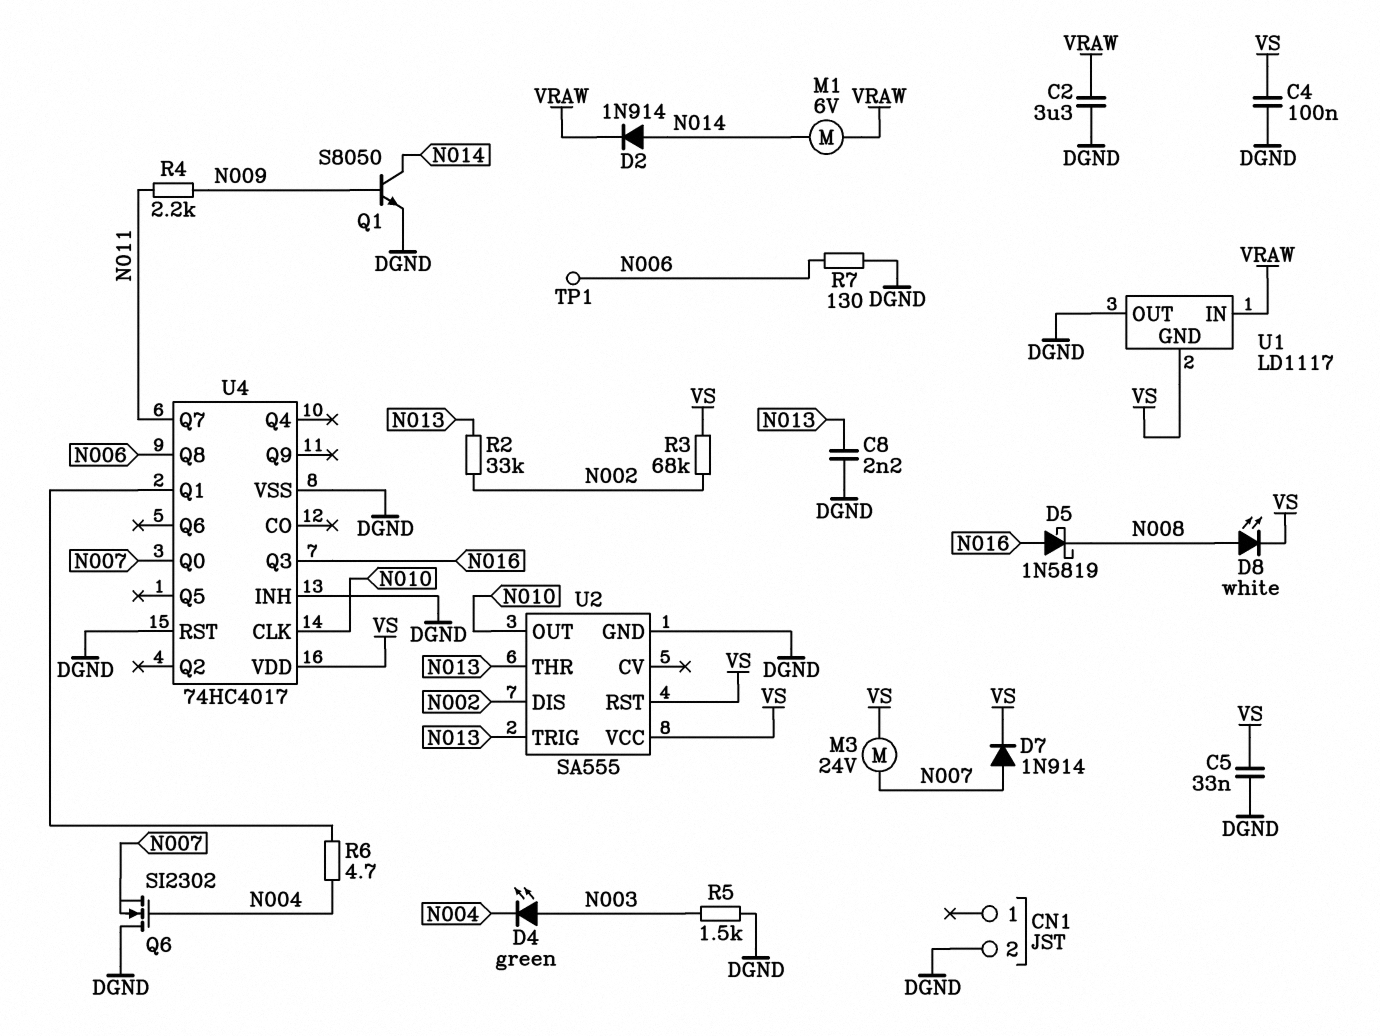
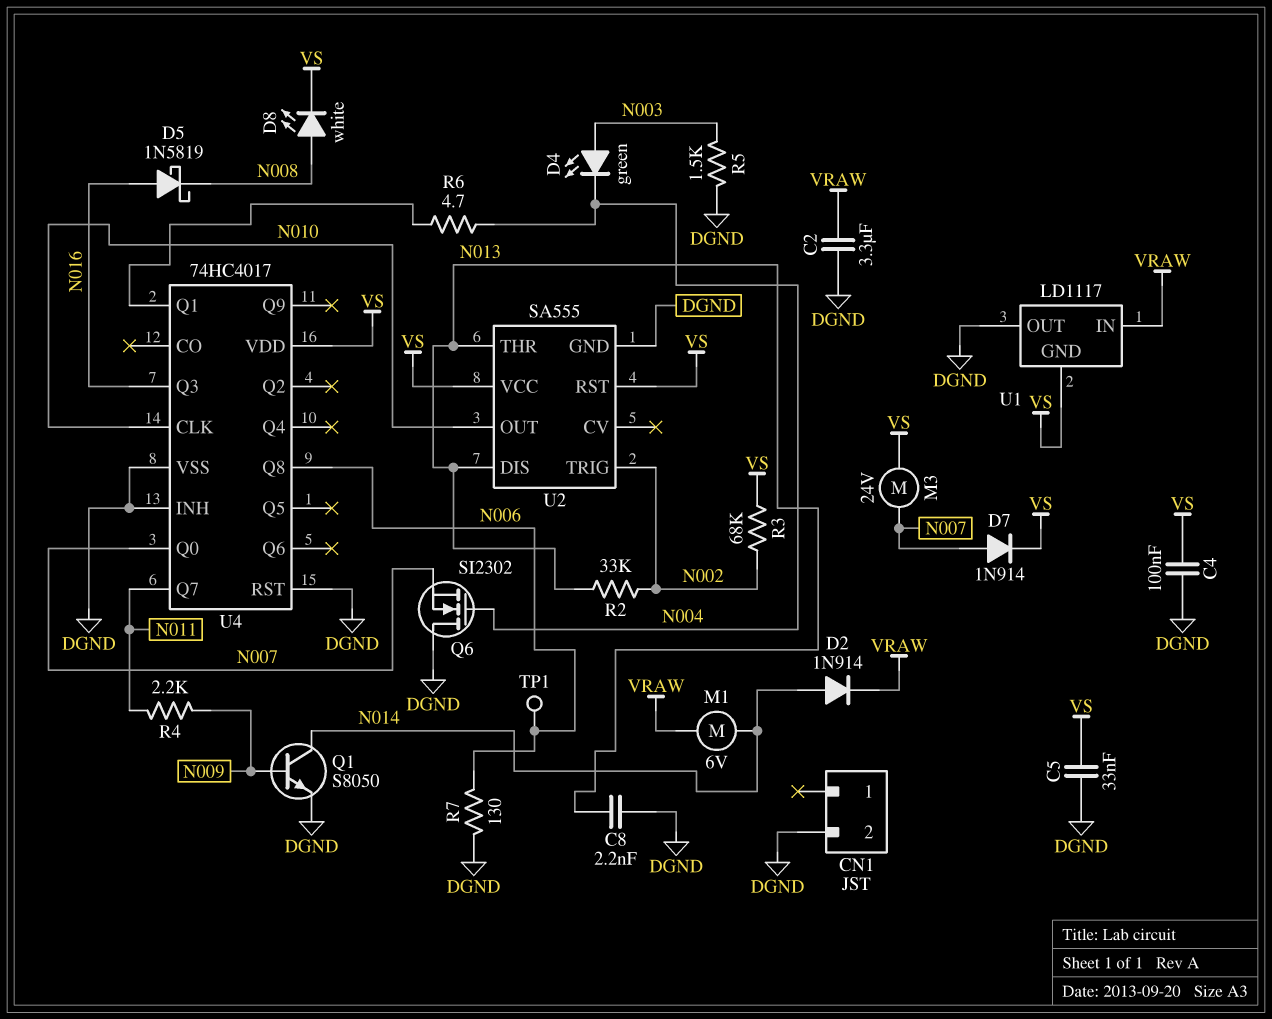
U2 pin DIS: N002 -> N013
U2 pin TRIG: N013 -> N002

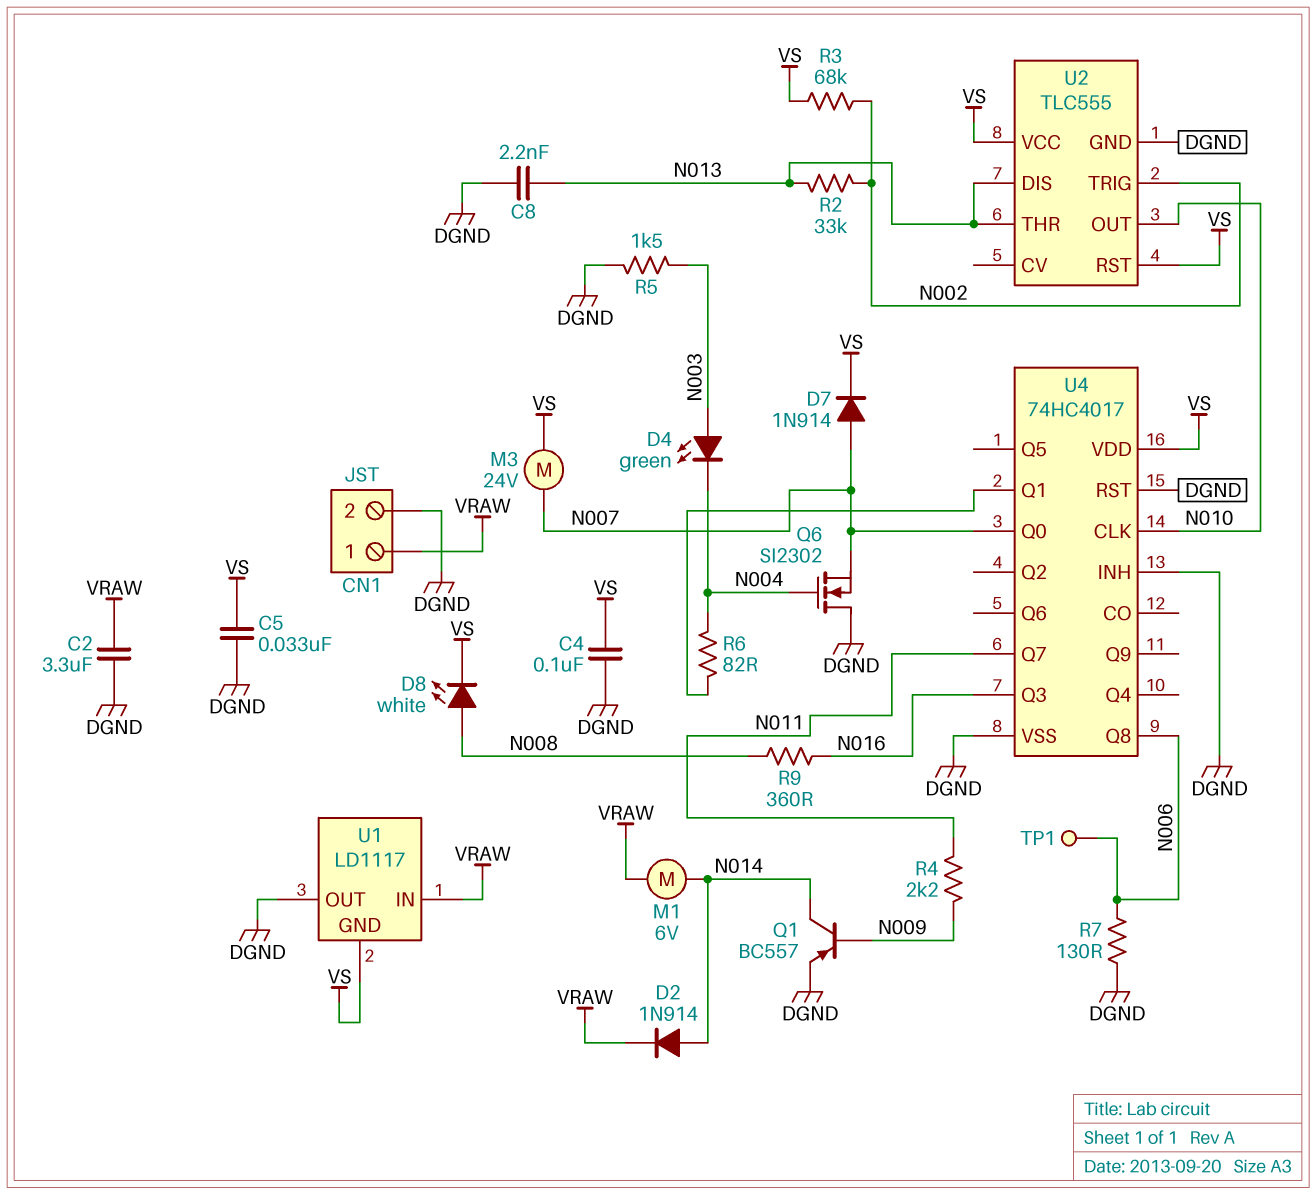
CN1 pin 1: none -> VRAW
D5: schottky 1N5819 (A N016, K N008) -> none
Q1: NPN S8050 (B N009, C N014, E DGND) -> PNP BC557 (B N009, C N014, E DGND)
R6: 4.7 (N004, U4/Q1) -> 82 (N004, U4/Q1)
R9: none -> 360 (N008, N016)
U2: SA555 -> TLC555

